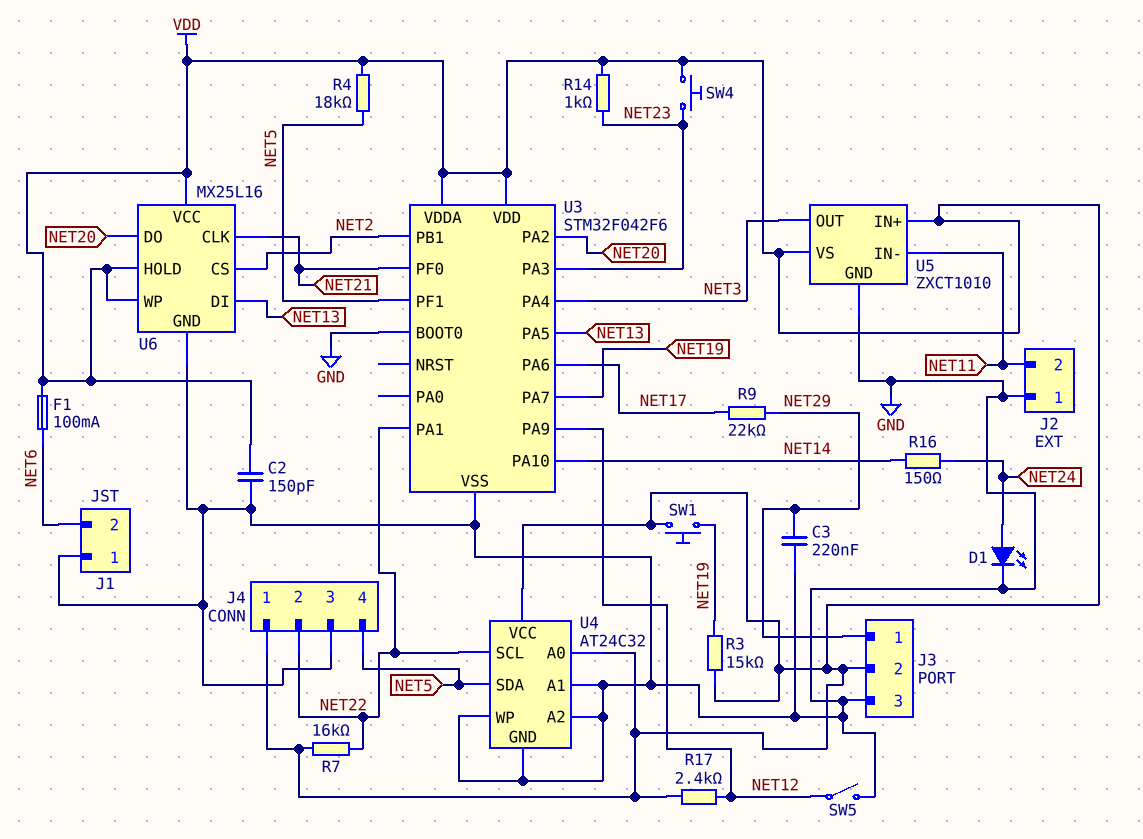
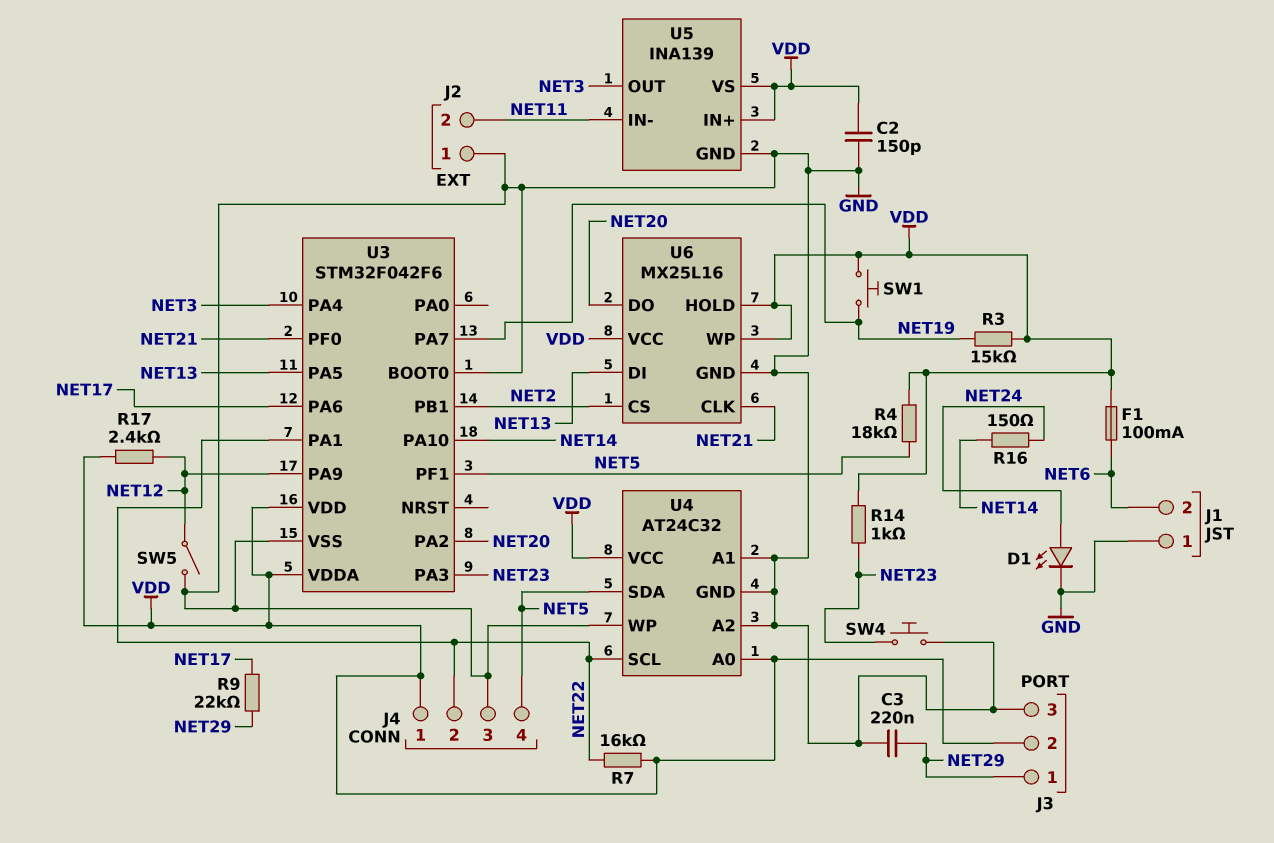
SW4: button (NET23, VDD) -> button (GND, NET23)
U5: ZXCT1010 -> INA139

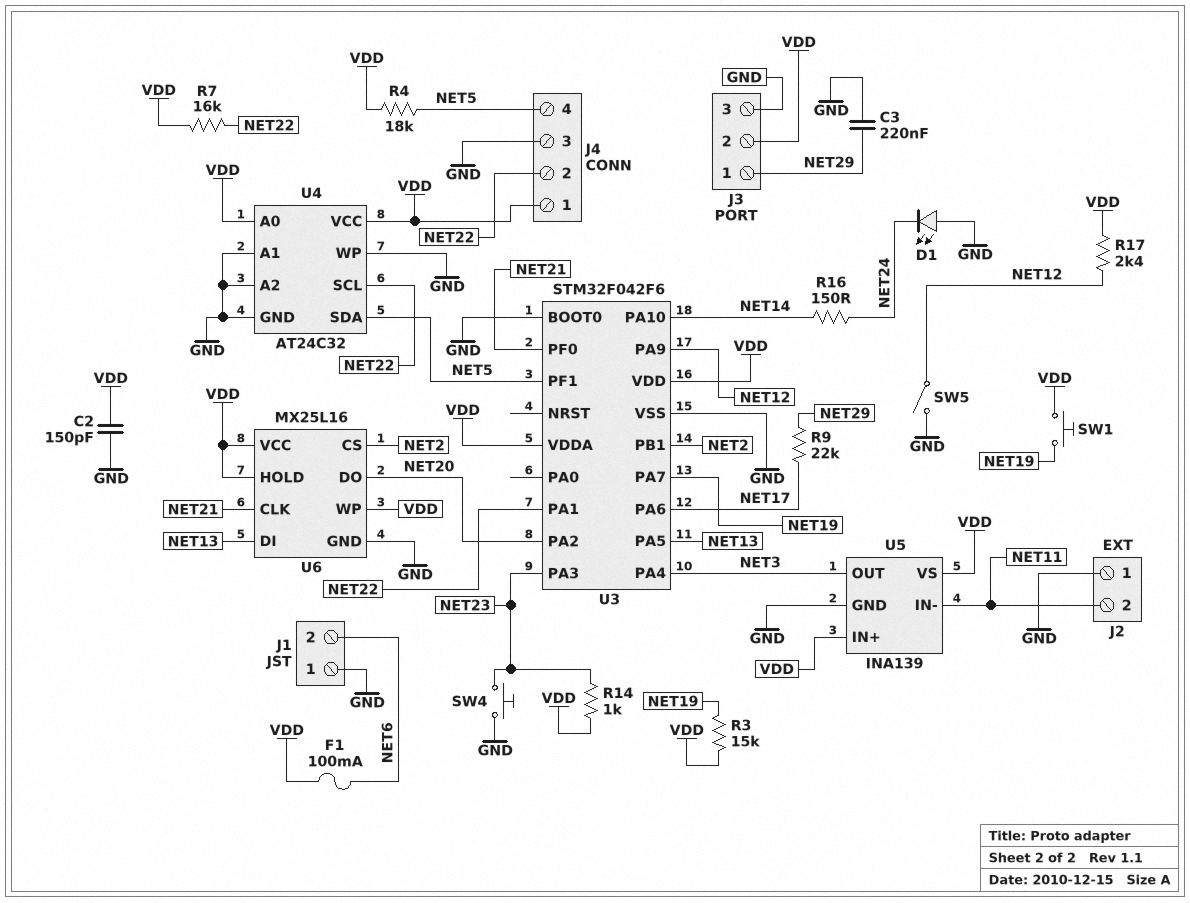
D1: LED (A NET24, K GND) -> LED (A GND, K NET24)

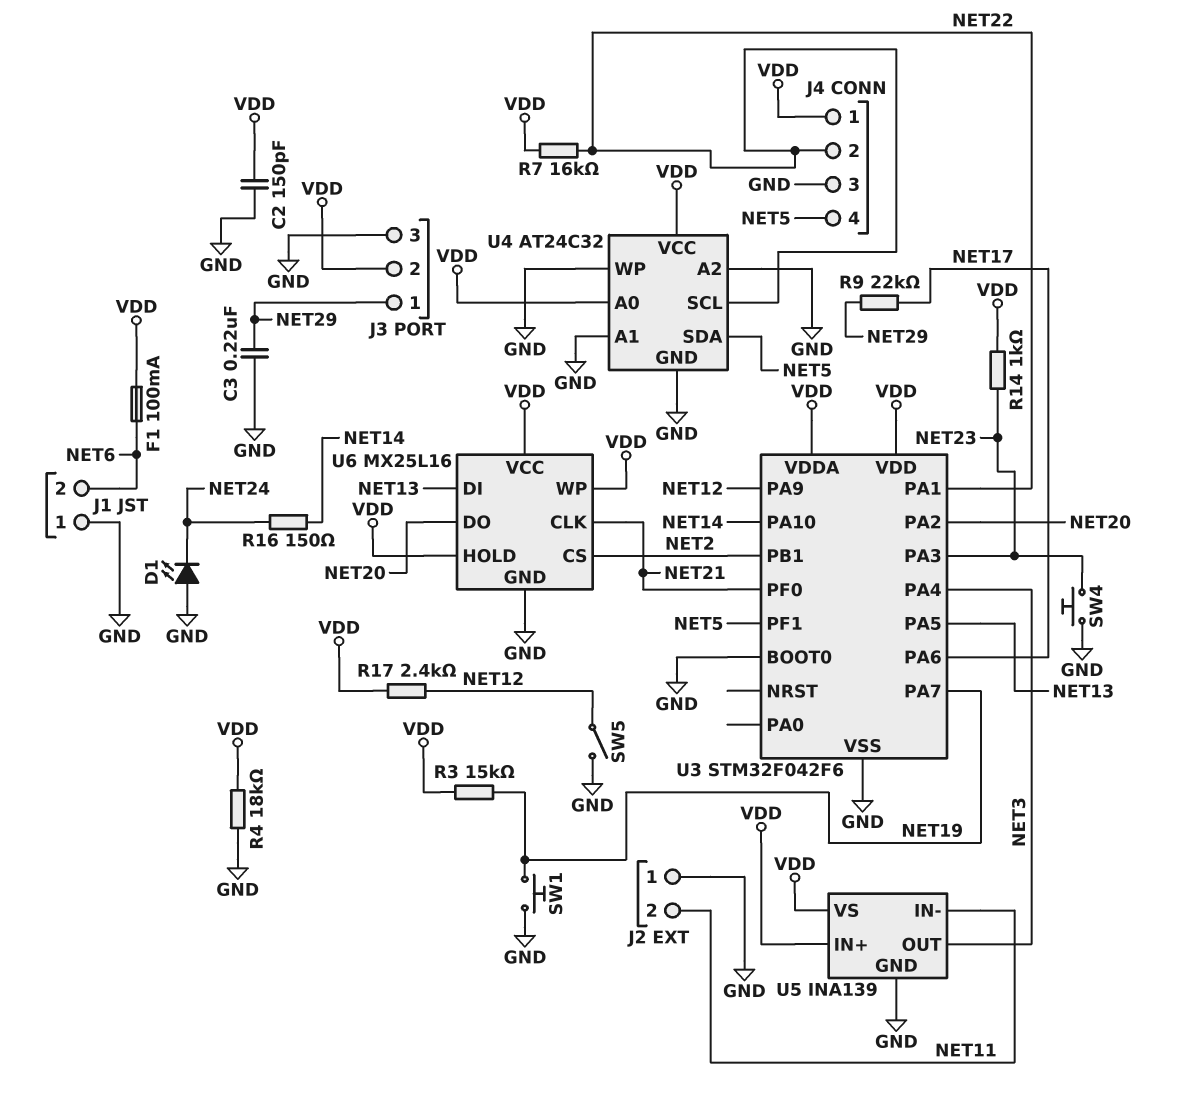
R4: 18k (NET5, VDD) -> 18k (GND, VDD)
SW1: button (NET19, VDD) -> button (GND, NET19)

